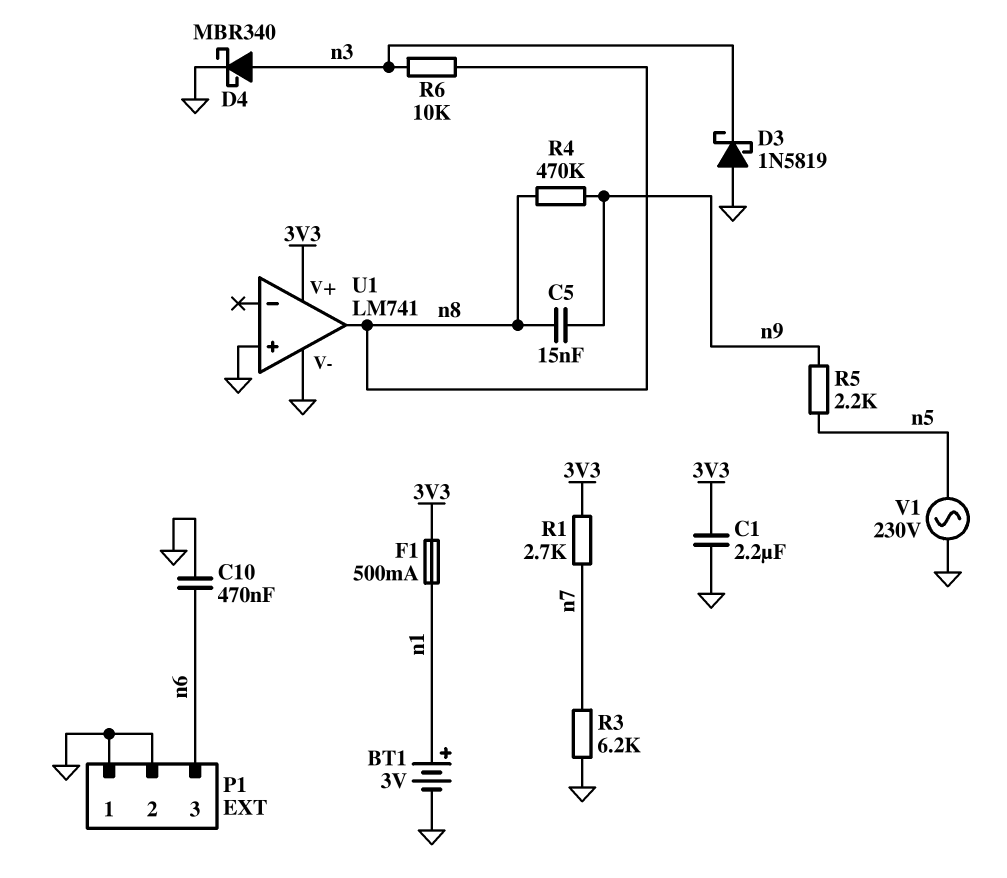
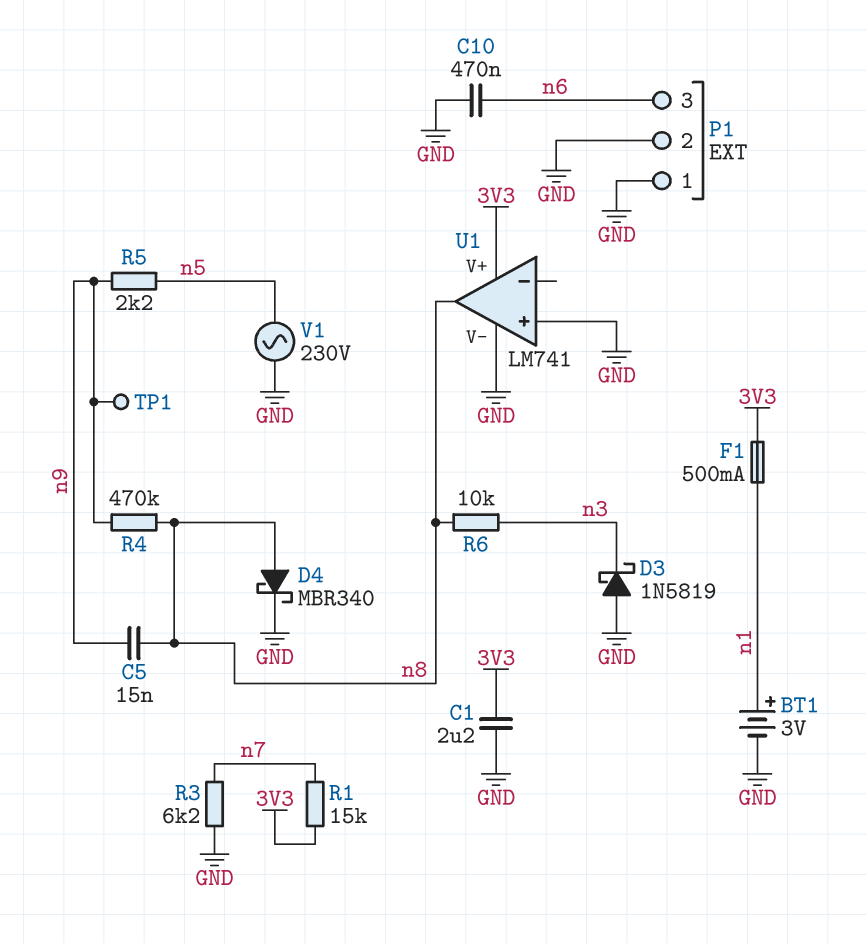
D4: schottky MBR340 (A n3, K GND) -> schottky MBR340 (A n8, K GND)
R1: 2.7k (3V3, n7) -> 15k (3V3, n7)
TP1: none -> test point (n9)

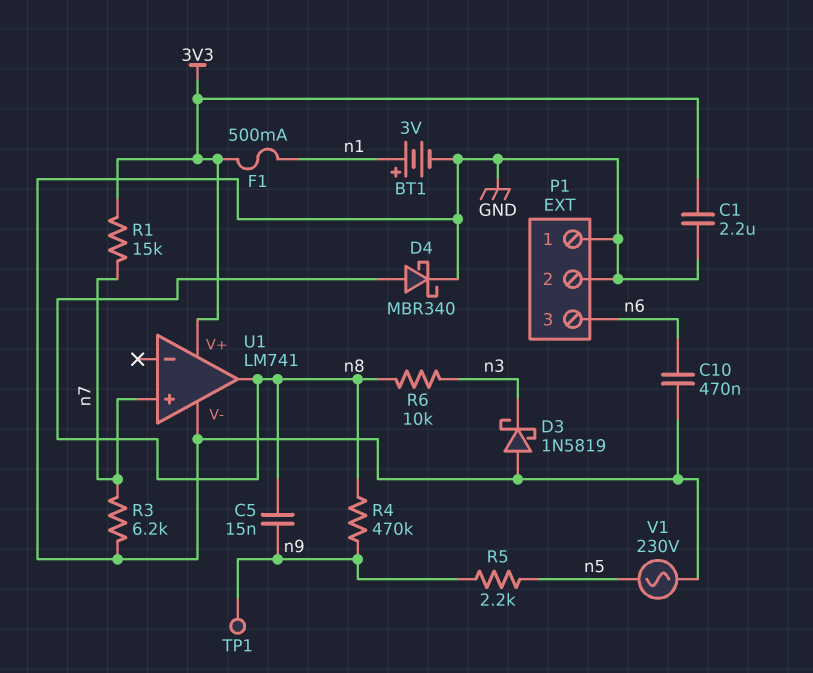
U1 pin in+: GND -> n7

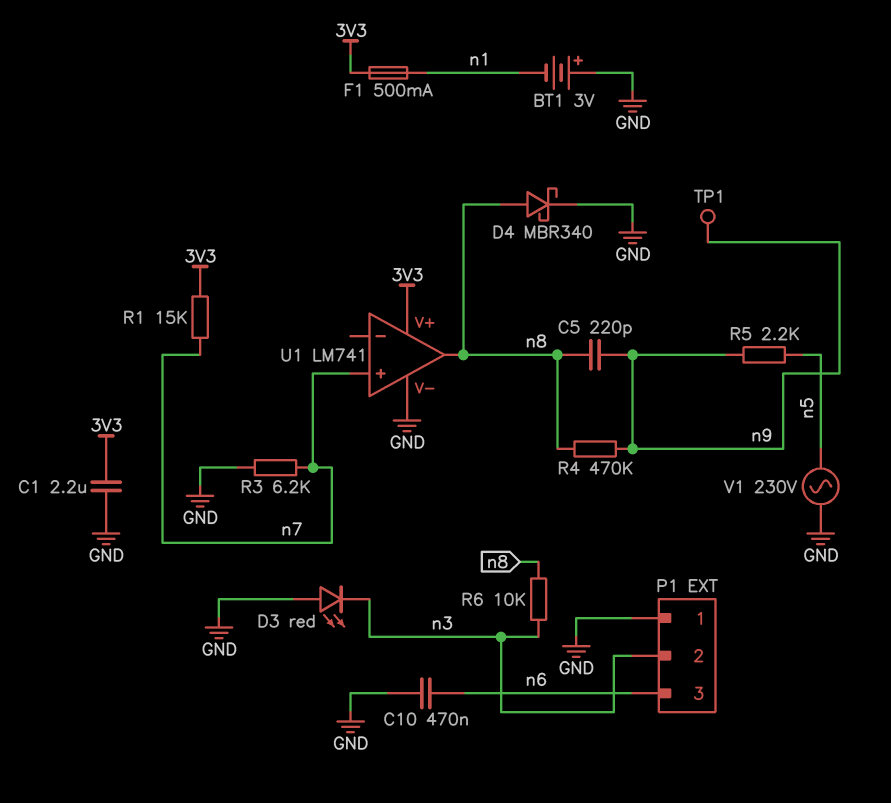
BT1: 3V (plus n1, minus GND) -> 3V (plus GND, minus n1)
C5: 15nF (n8, n9) -> 220pF (n8, n9)
D3: schottky 1N5819 (A GND, K n3) -> LED red (A GND, K n3)
P1 pin 2: GND -> n3

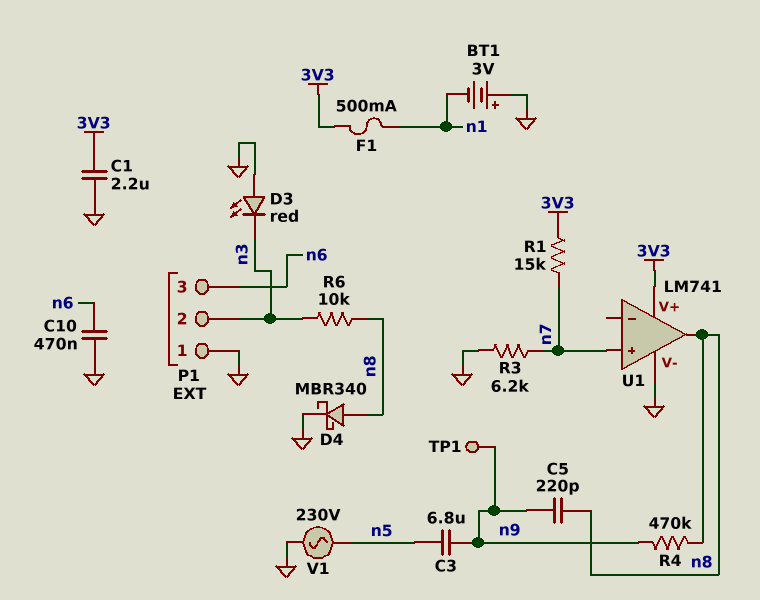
C3: none -> 6.8uF (n5, n9)
R5: 2.2k (n5, n9) -> none

